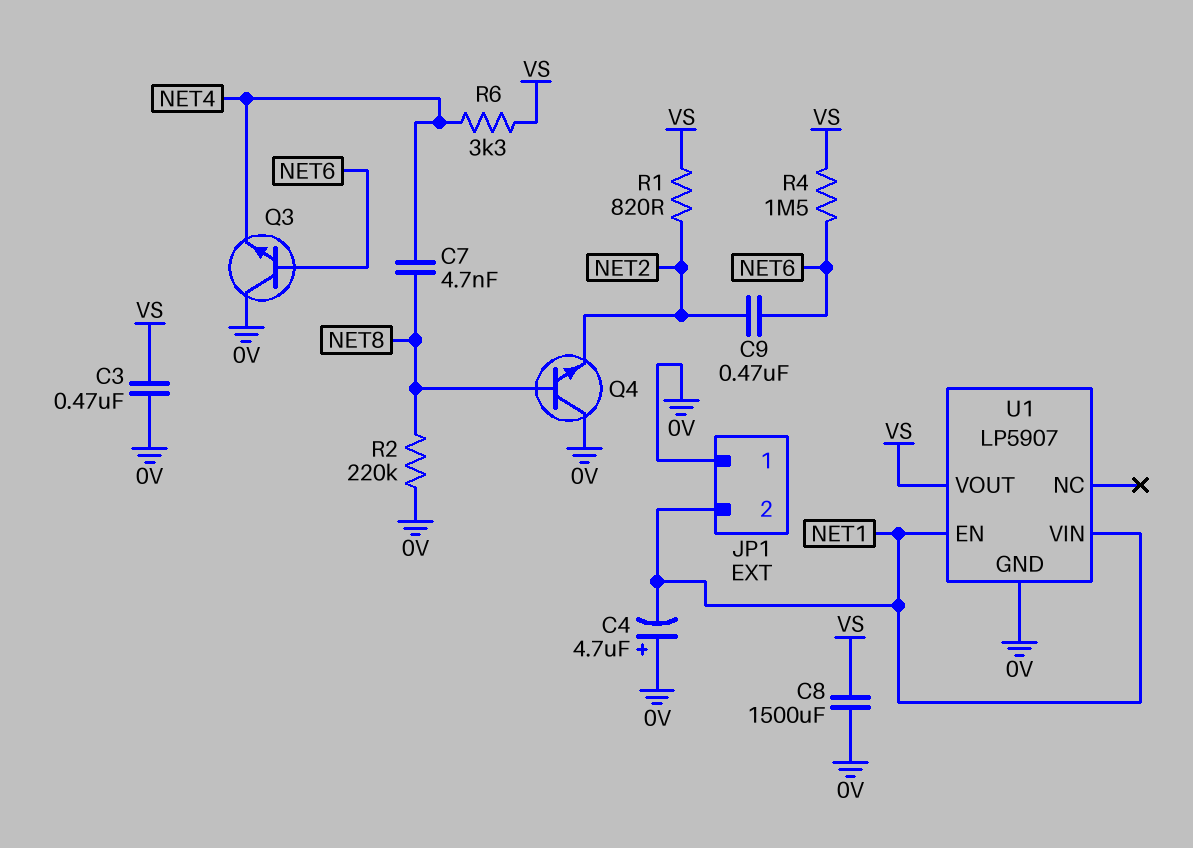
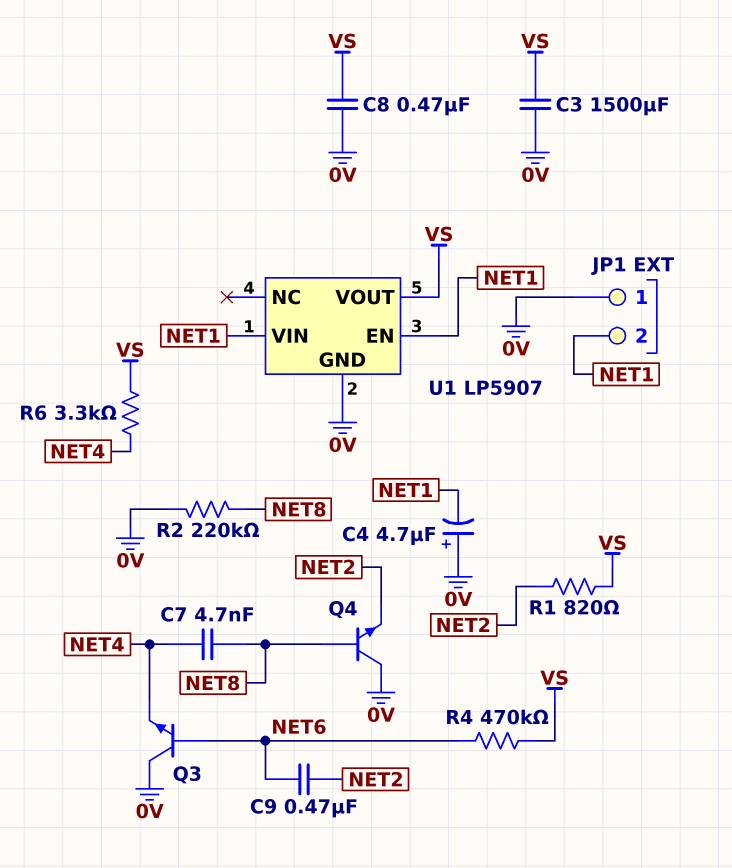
C3: 470nF (0V, VS) -> 1500uF (0V, VS)
C8: 1500uF (0V, VS) -> 470nF (0V, VS)
R4: 1.5M (NET6, VS) -> 470k (NET6, VS)

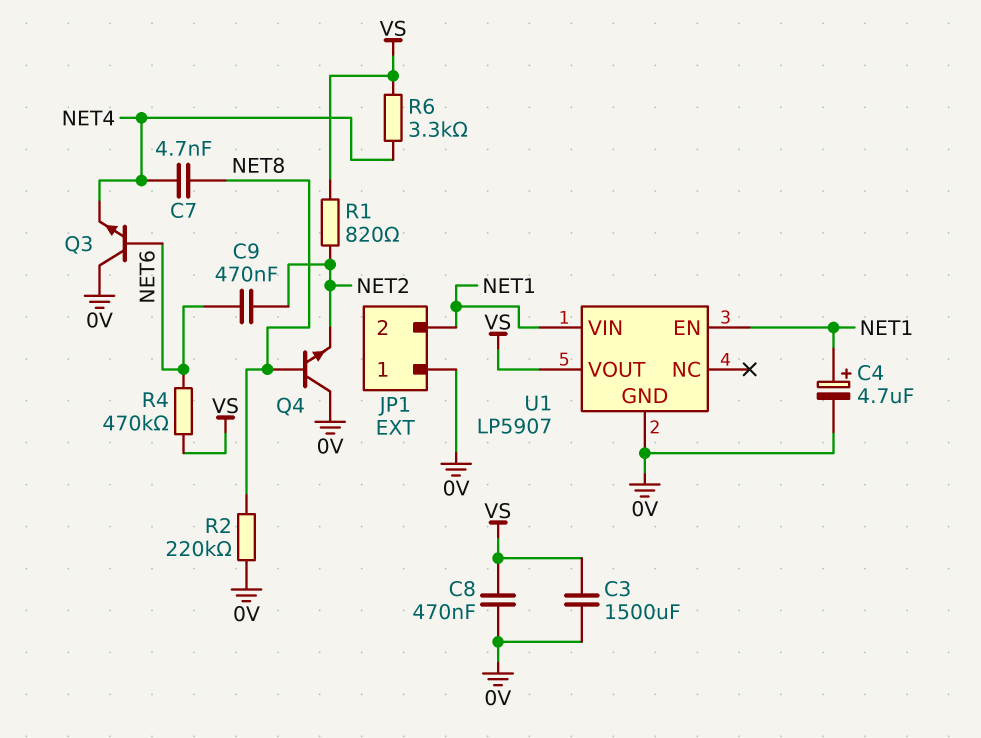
C4: 4.7uF (plus 0V, minus NET1) -> 4.7uF (plus NET1, minus 0V)

